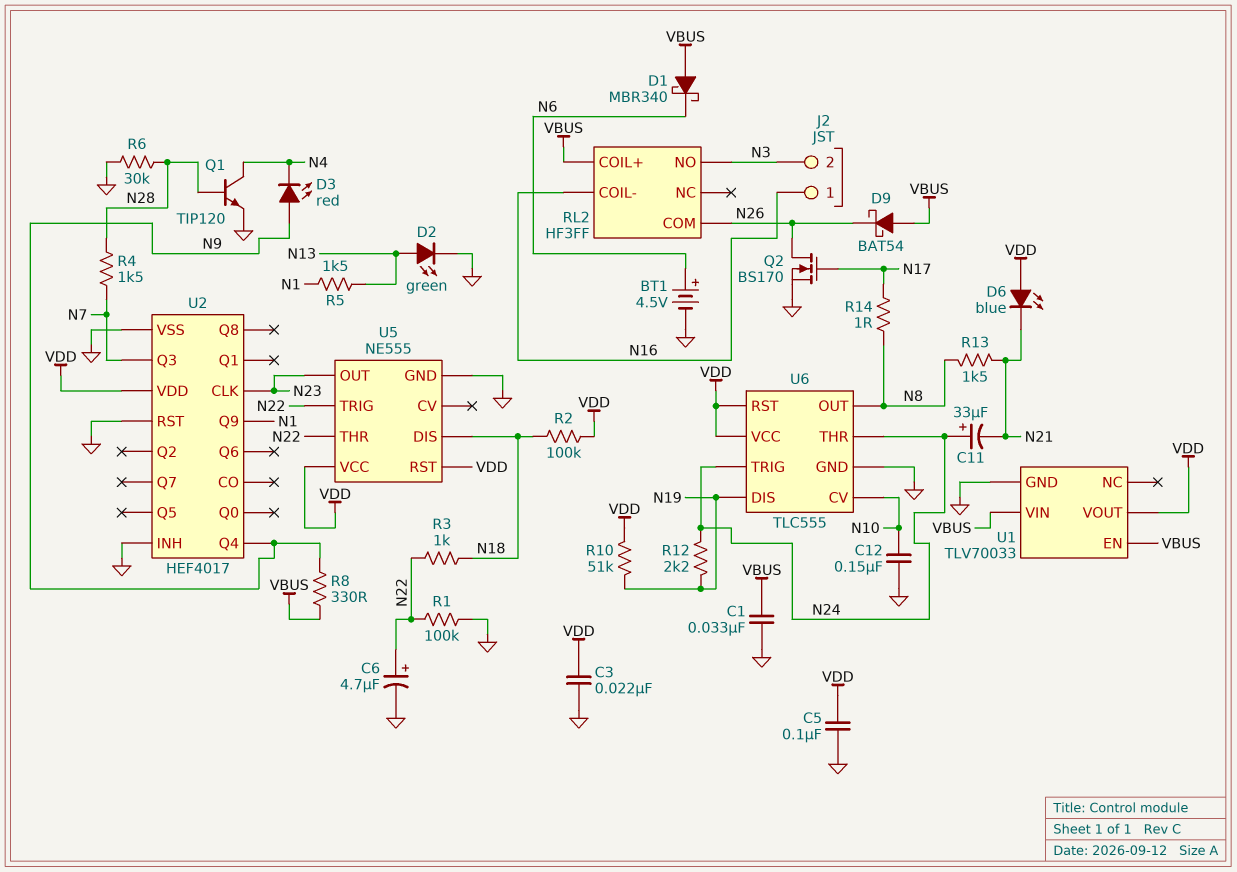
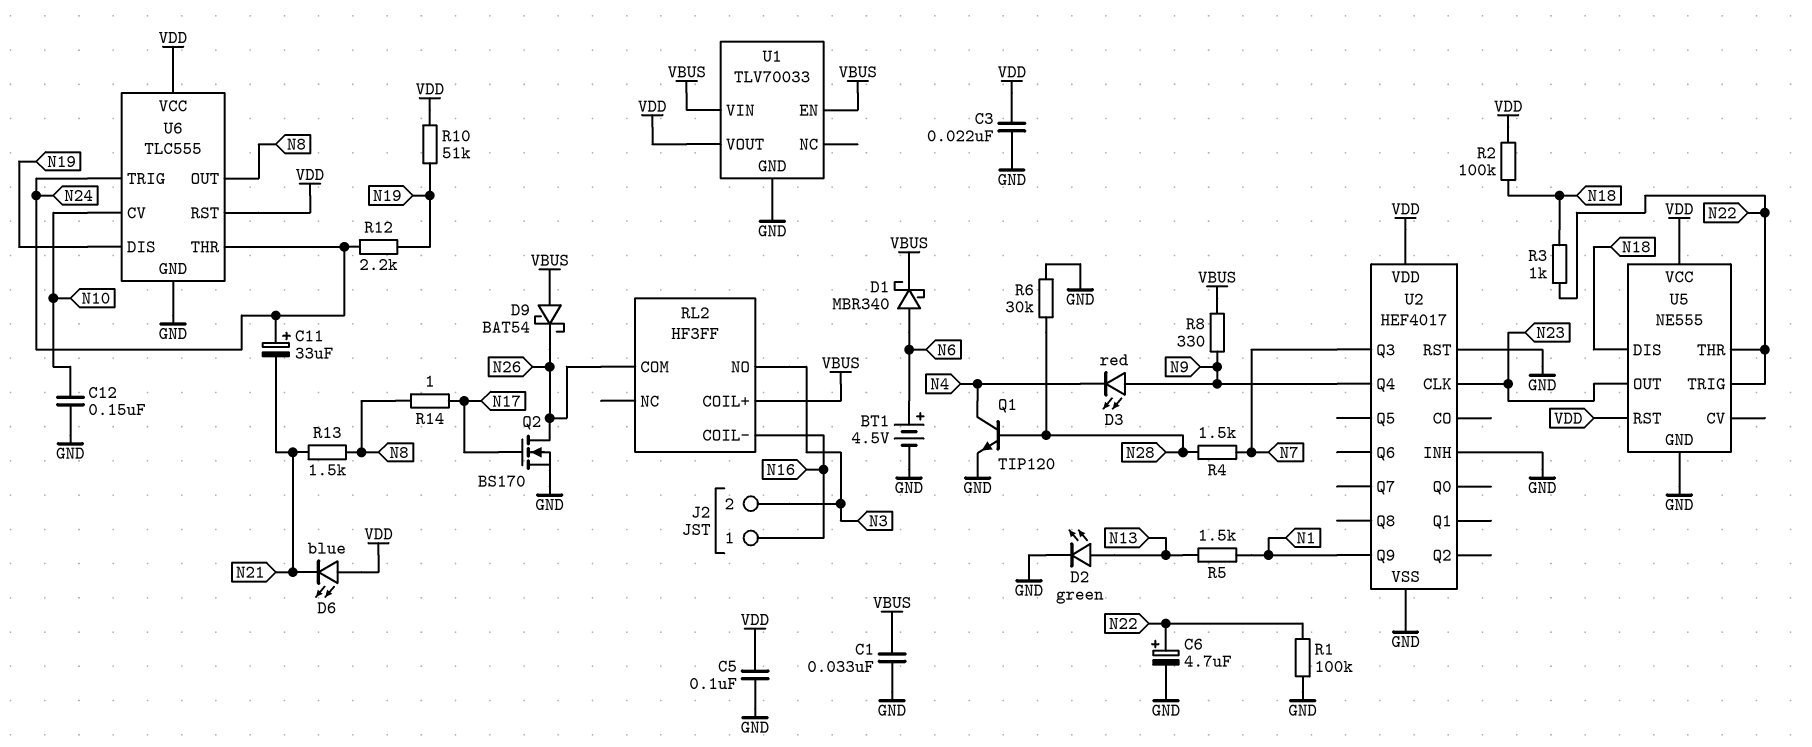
D1: schottky MBR340 (A VBUS, K N6) -> schottky MBR340 (A N6, K VBUS)

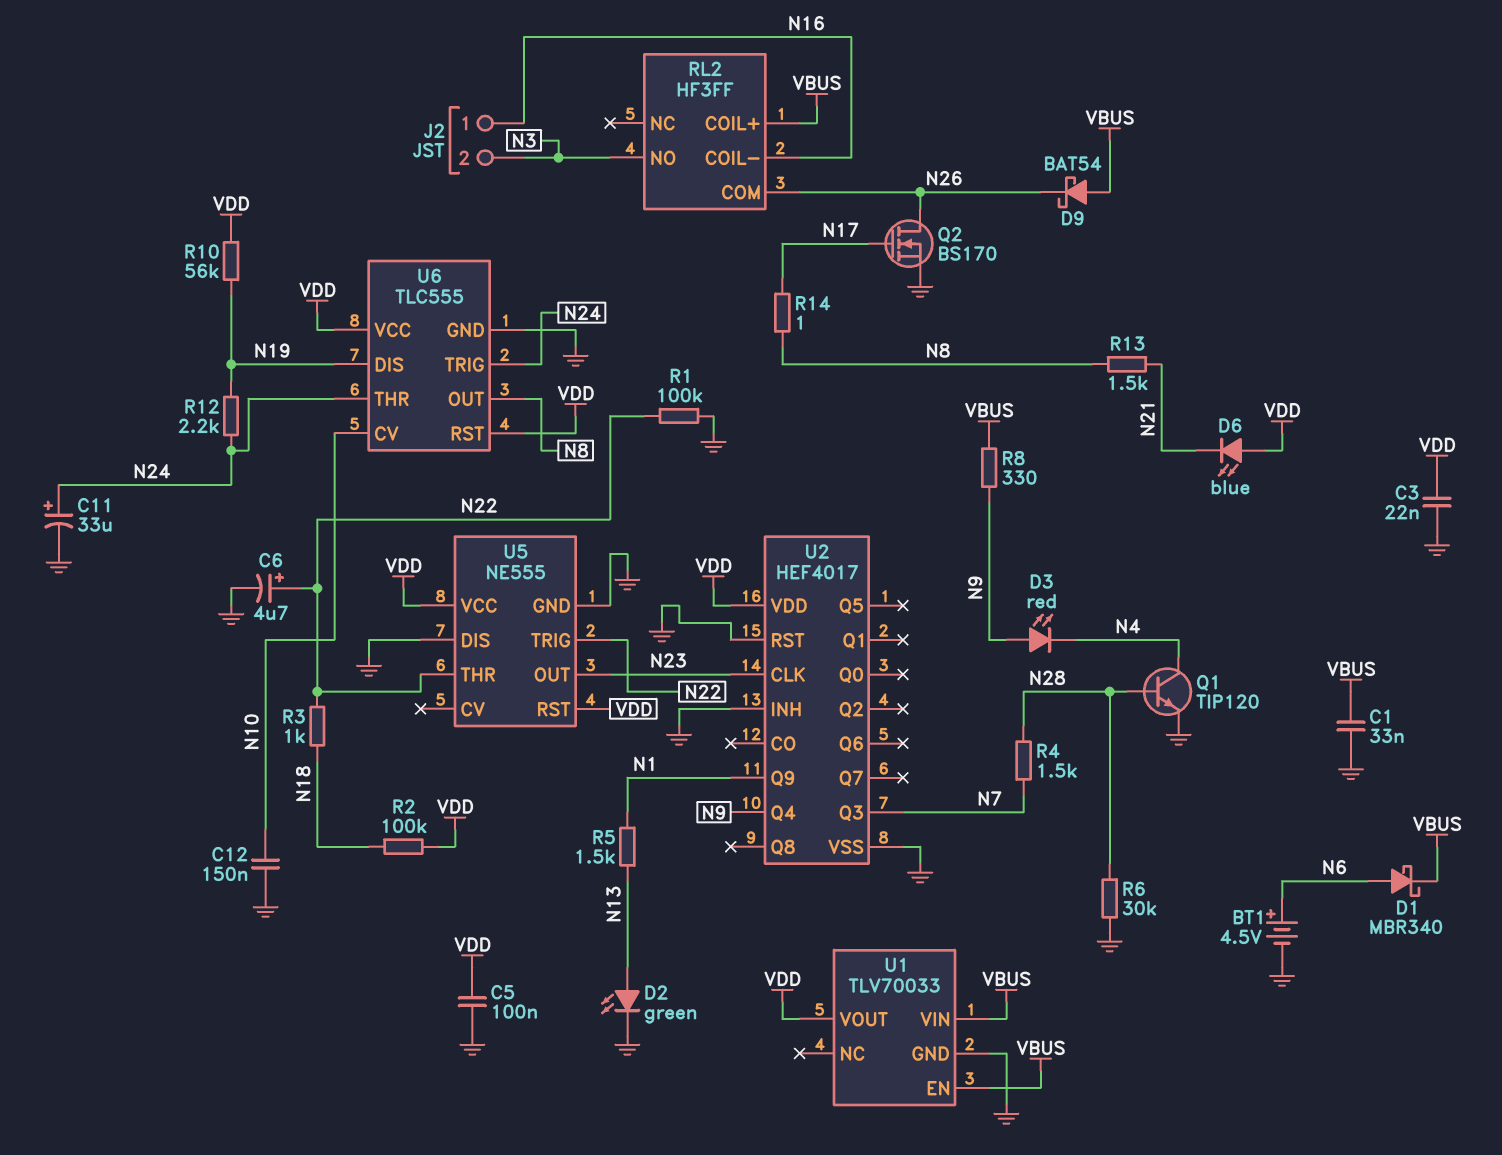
C11: 33uF (plus N24, minus N21) -> 33uF (plus N24, minus GND)
R10: 51k (N19, VDD) -> 56k (N19, VDD)
U5 pin DIS: N18 -> GND

